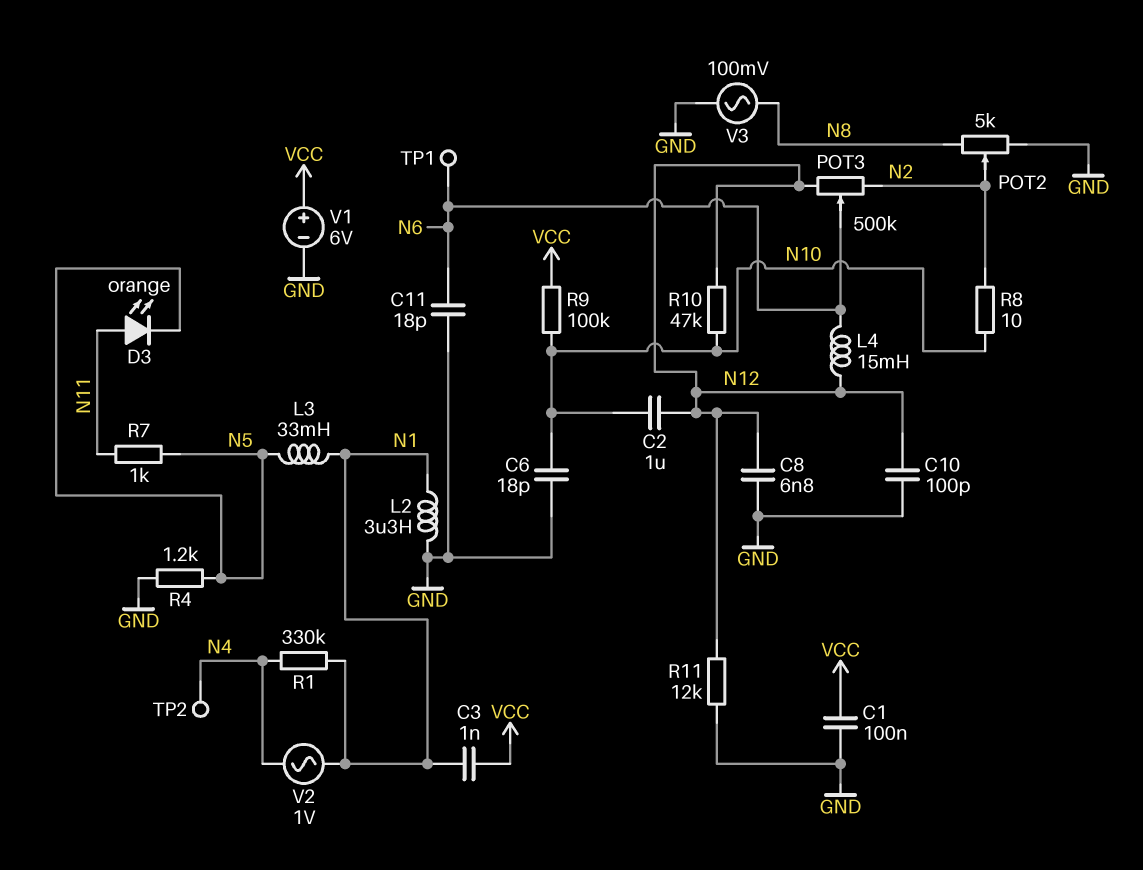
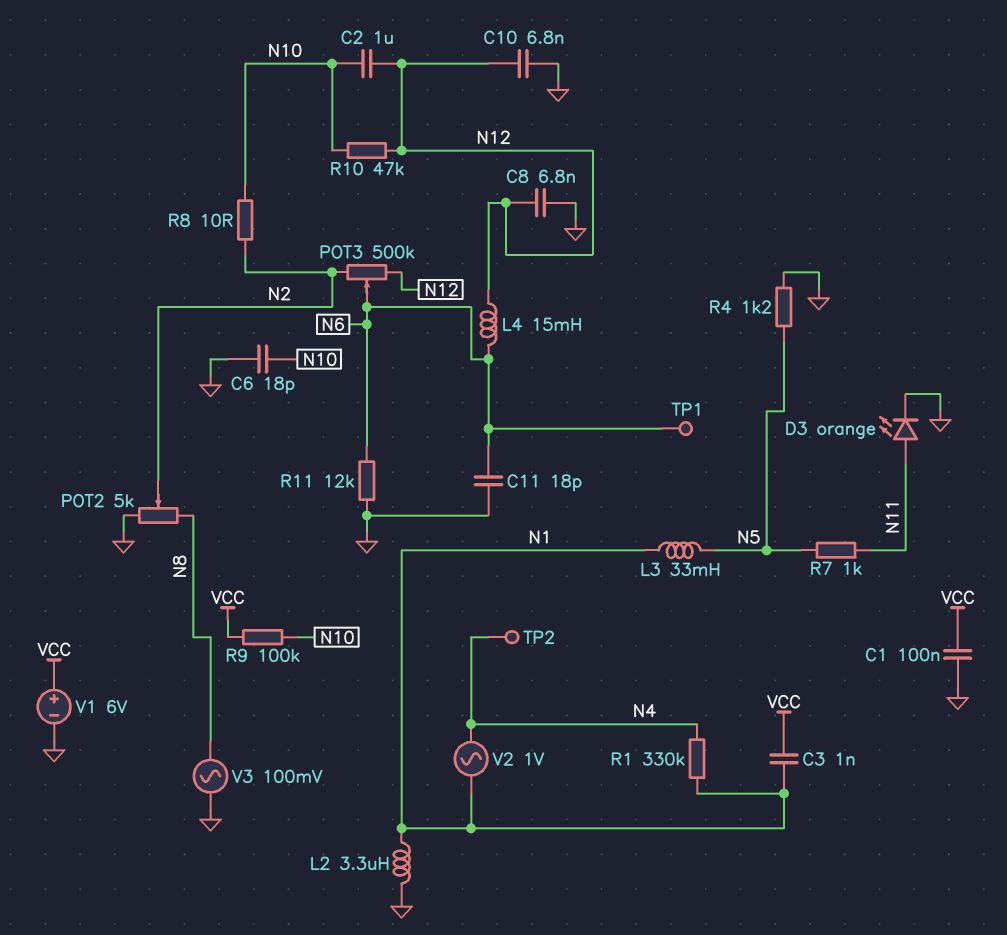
C10: 100pF (GND, N12) -> 6.8nF (GND, N12)
D3: LED orange (A N11, K N5) -> LED orange (A N11, K GND)
R11: 12k (GND, N12) -> 12k (GND, N6)

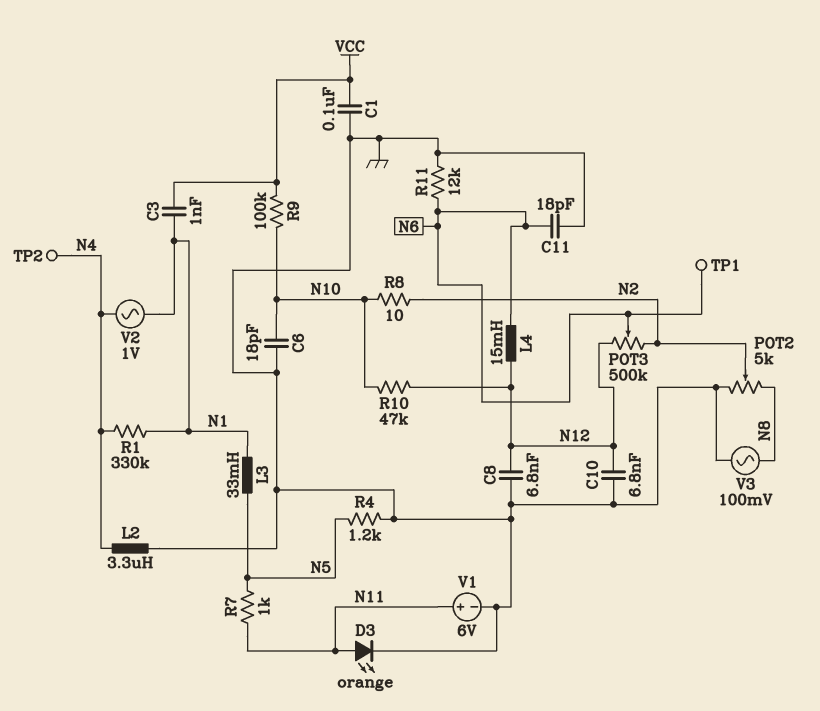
C2: 1uF (N10, N12) -> none
L2: 3.3uH (GND, N1) -> 3.3uH (GND, N4)
V1: 6V (plus VCC, minus GND) -> 6V (plus N11, minus GND)

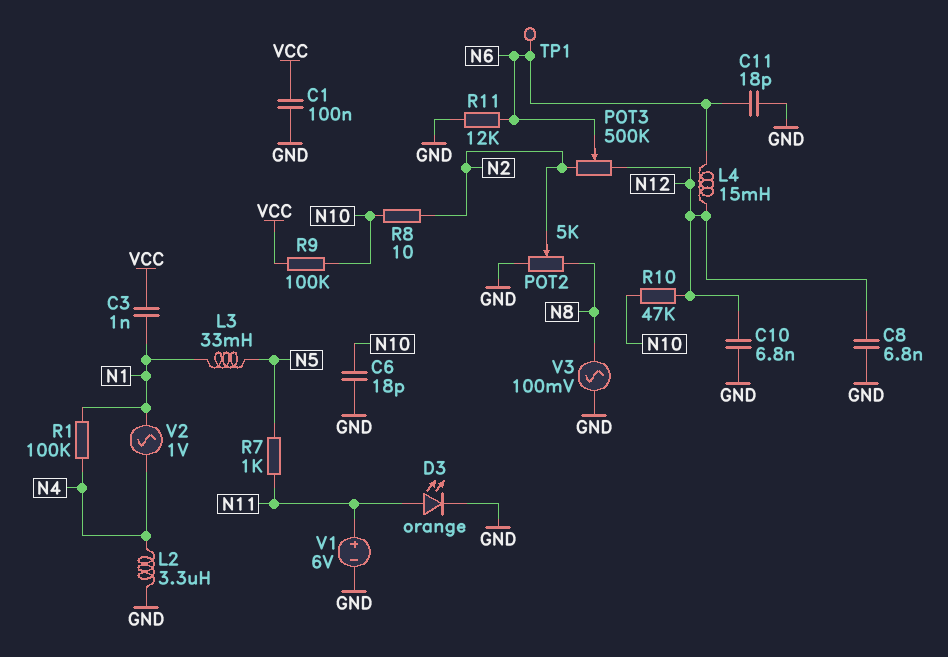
R1: 330k (N1, N4) -> 100k (N1, N4)
R4: 1.2k (GND, N5) -> none
TP2: test point (N4) -> none

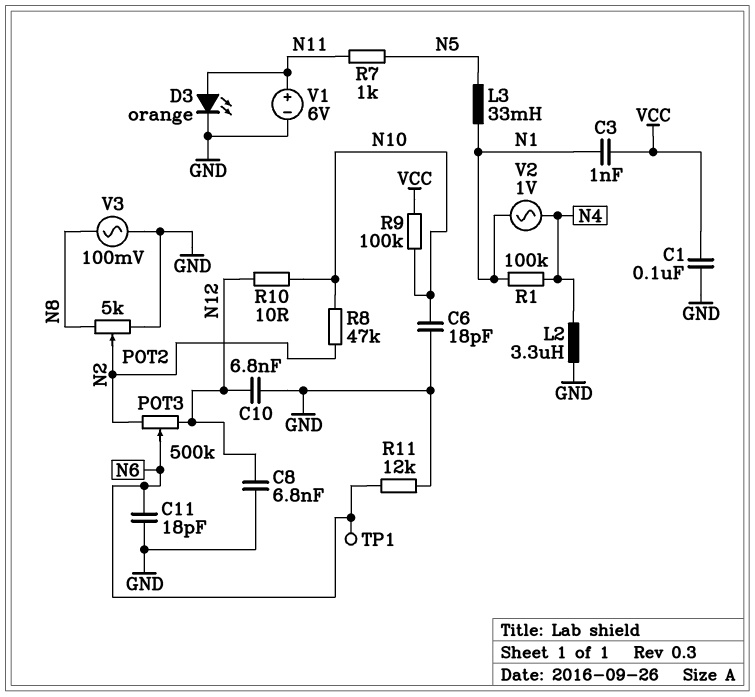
L4: 15mH (N6, N12) -> none
R8: 10 (N2, N10) -> 47k (N2, N10)
R10: 47k (N10, N12) -> 10 (N10, N12)

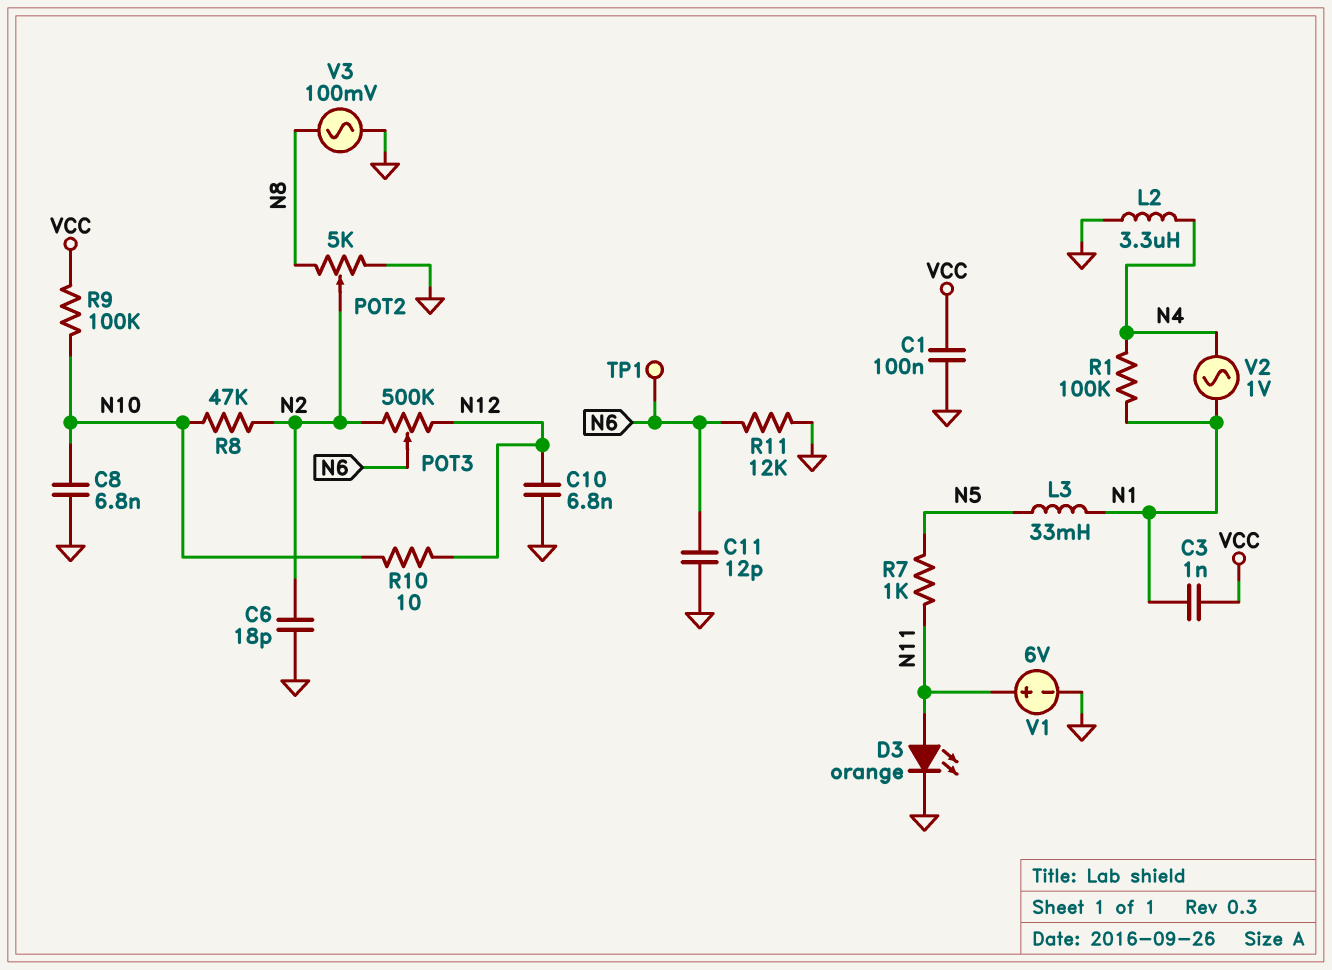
C6: 18pF (GND, N10) -> 18pF (GND, N2)
C8: 6.8nF (GND, N12) -> 6.8nF (GND, N10)
C11: 18pF (GND, N6) -> 12pF (GND, N6)

